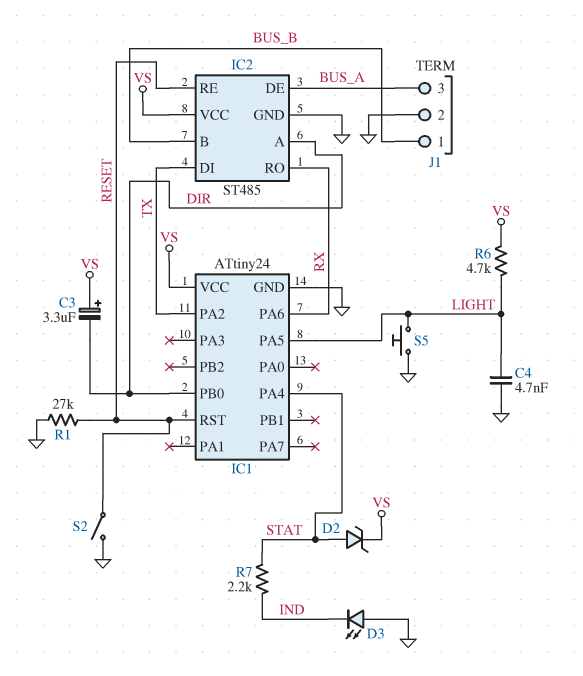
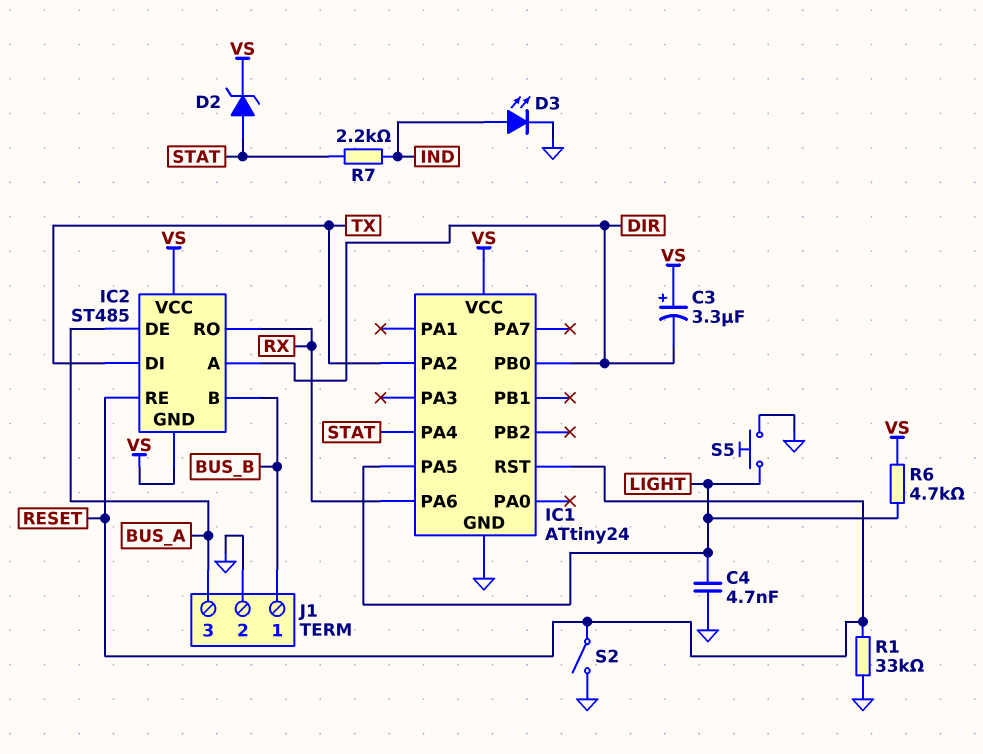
D3: LED (A GND, K IND) -> LED (A IND, K GND)
IC2 pin GND: GND -> VS
R1: 27k (GND, RESET) -> 33k (GND, RESET)

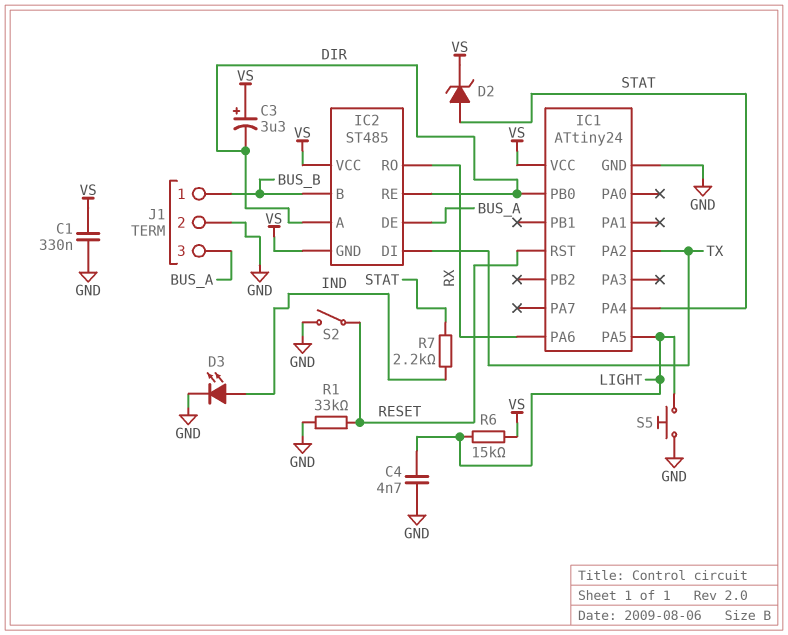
C1: none -> 330nF (GND, VS)
IC2 pin RE: RESET -> DIR
R6: 4.7k (LIGHT, VS) -> 15k (LIGHT, VS)

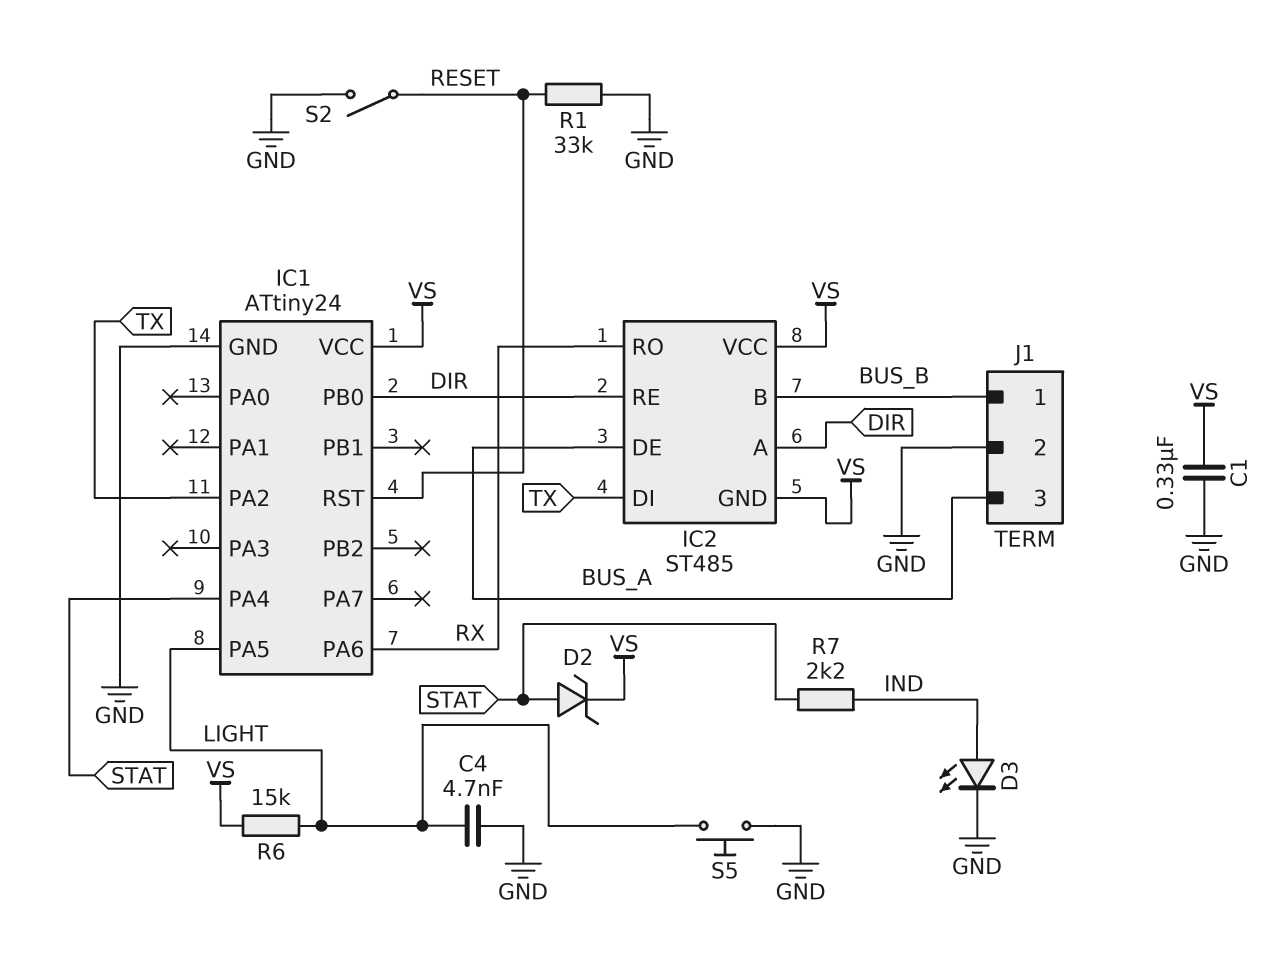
C3: 3.3uF (plus VS, minus DIR) -> none

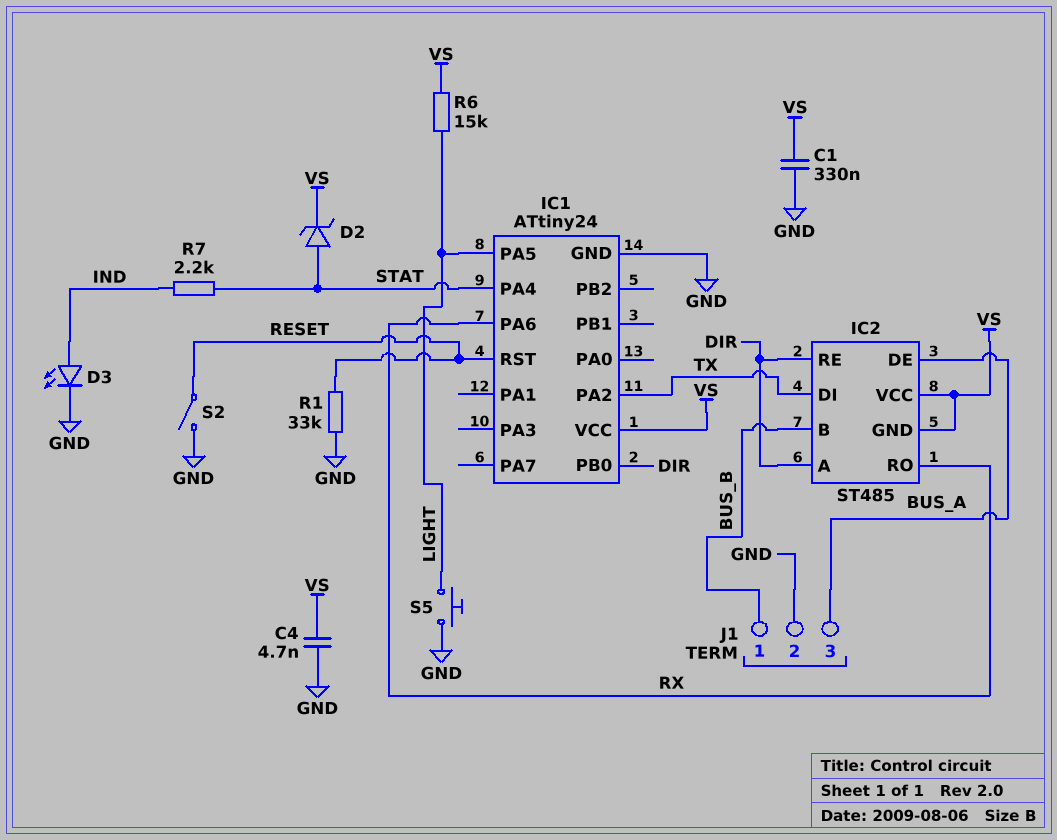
C4: 4.7nF (GND, LIGHT) -> 4.7nF (GND, VS)

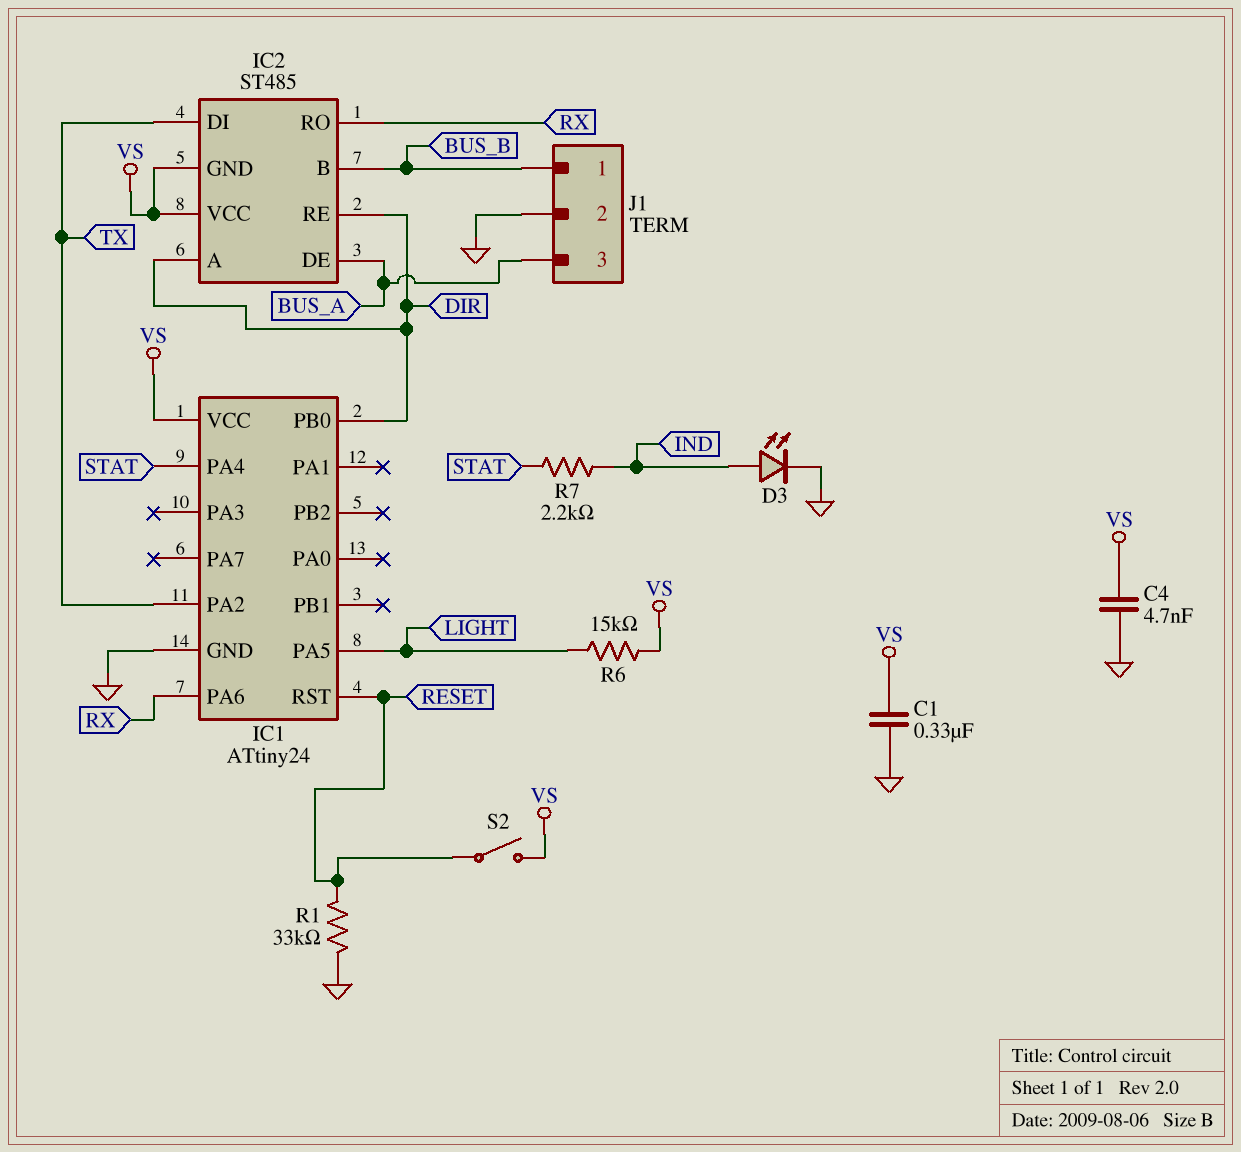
D2: zener (A STAT, K VS) -> none
S2: switch (GND, RESET) -> switch (RESET, VS)
S5: button (GND, LIGHT) -> none

